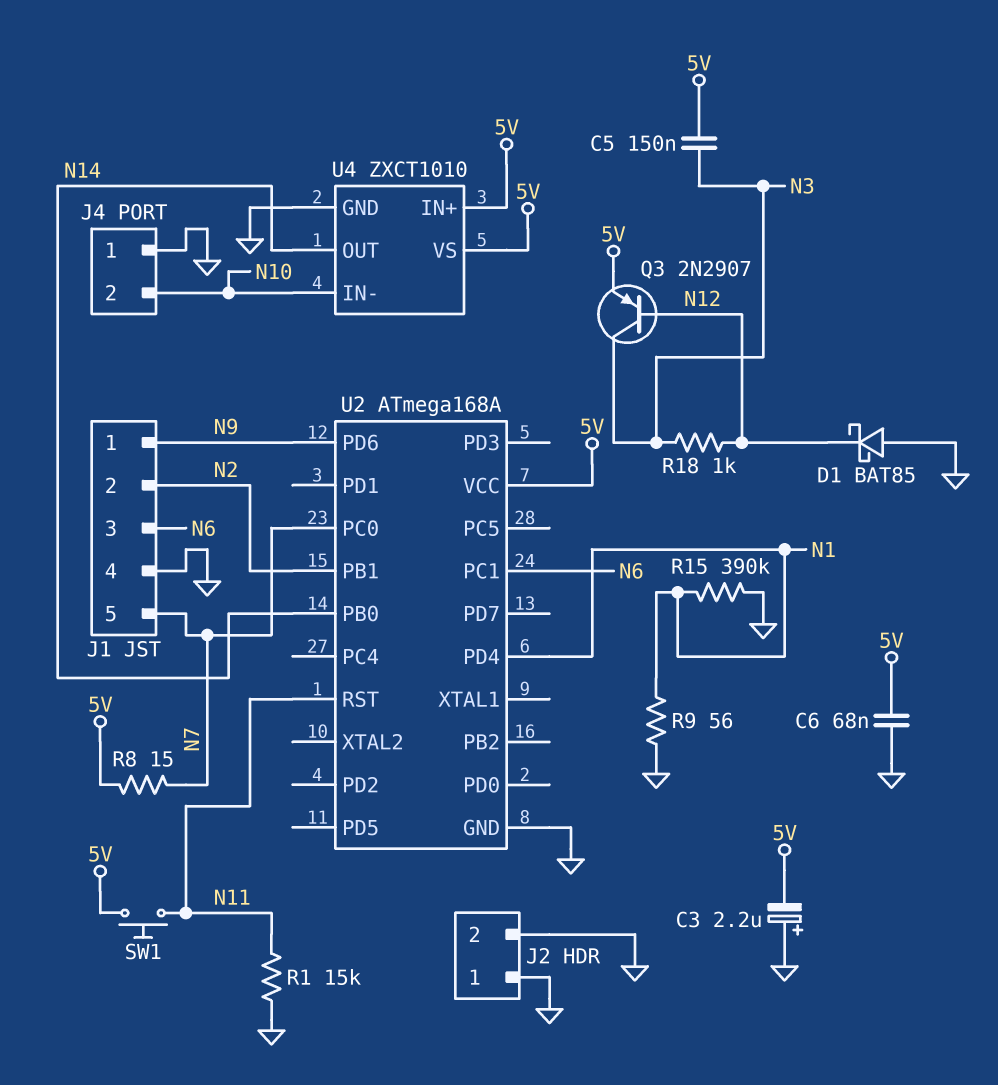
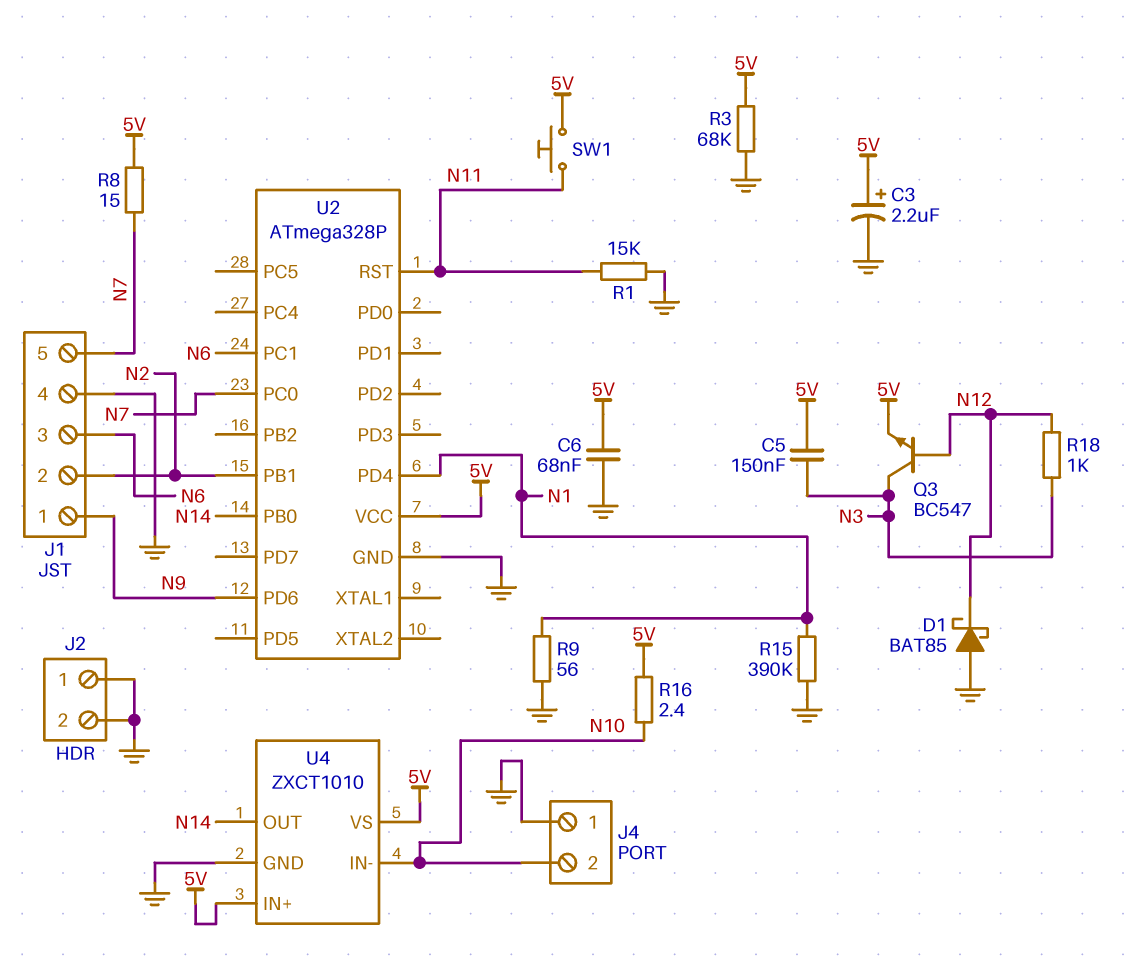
C3: 2.2uF (plus GND, minus 5V) -> 2.2uF (plus 5V, minus GND)
Q3: PNP 2N2907 (B N12, C N3, E 5V) -> NPN BC547 (B N12, C N3, E 5V)
R3: none -> 68k (5V, GND)
R16: none -> 2.4 (5V, N10)
U2: ATmega168A -> ATmega328P

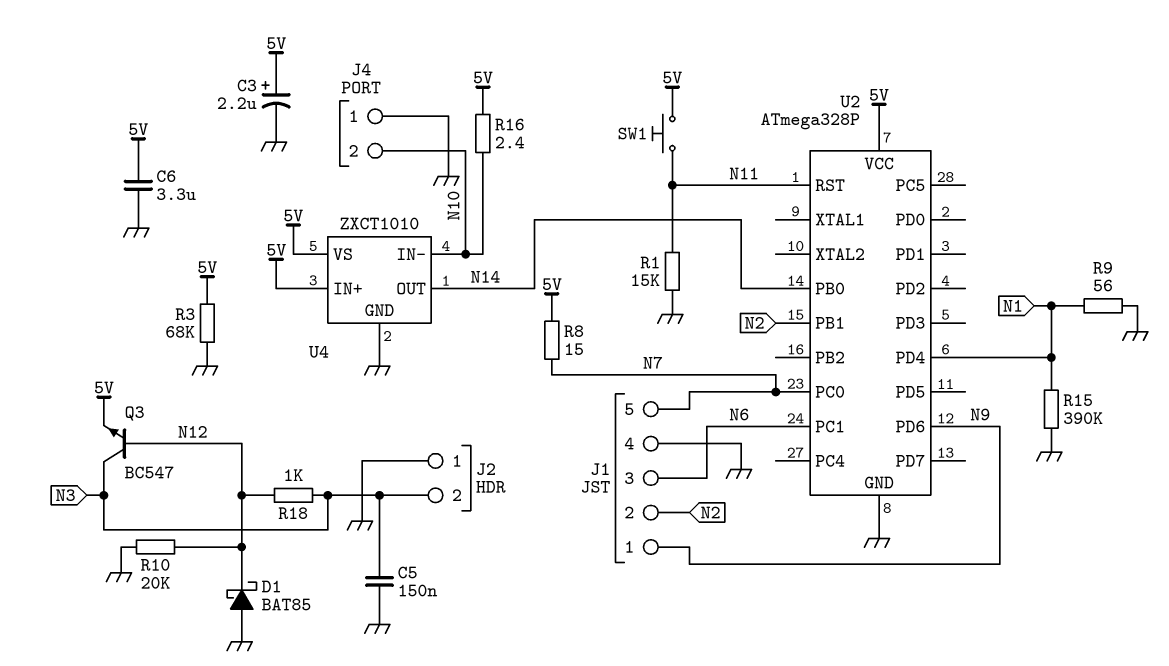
C5: 150nF (5V, N3) -> 150nF (GND, N3)
C6: 68nF (5V, GND) -> 3.3uF (5V, GND)
J2 pin 2: GND -> N3
R10: none -> 20k (GND, N12)

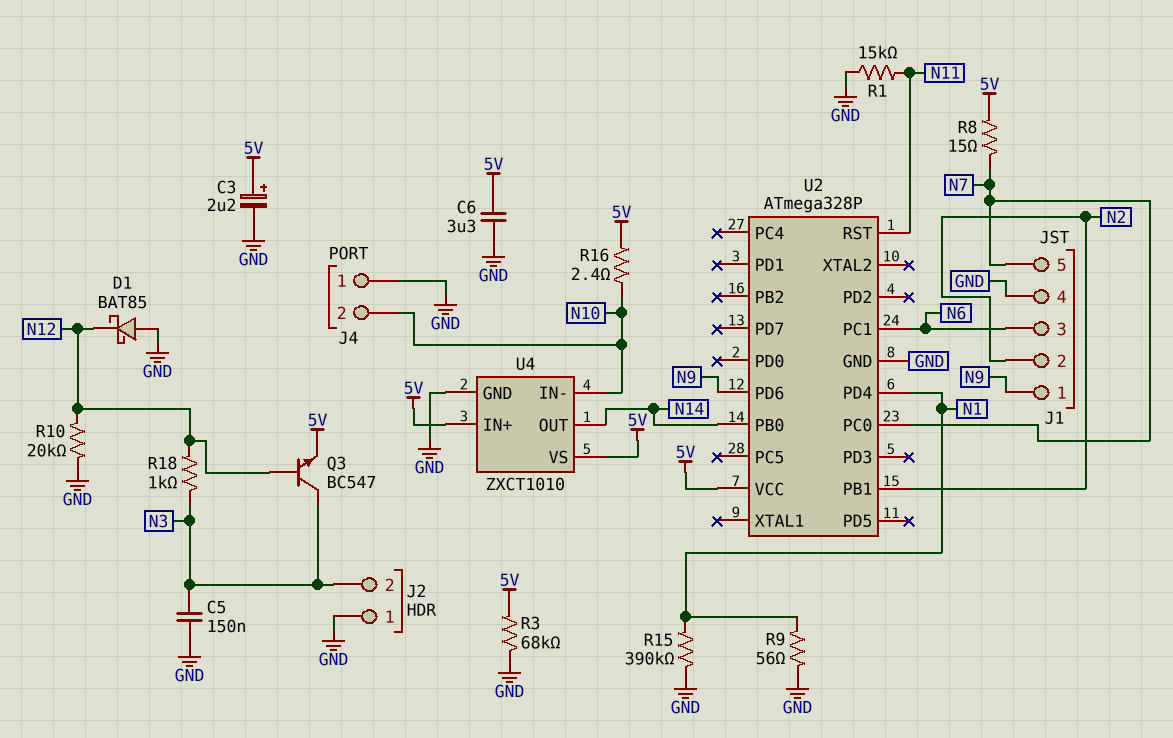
SW1: button (5V, N11) -> none

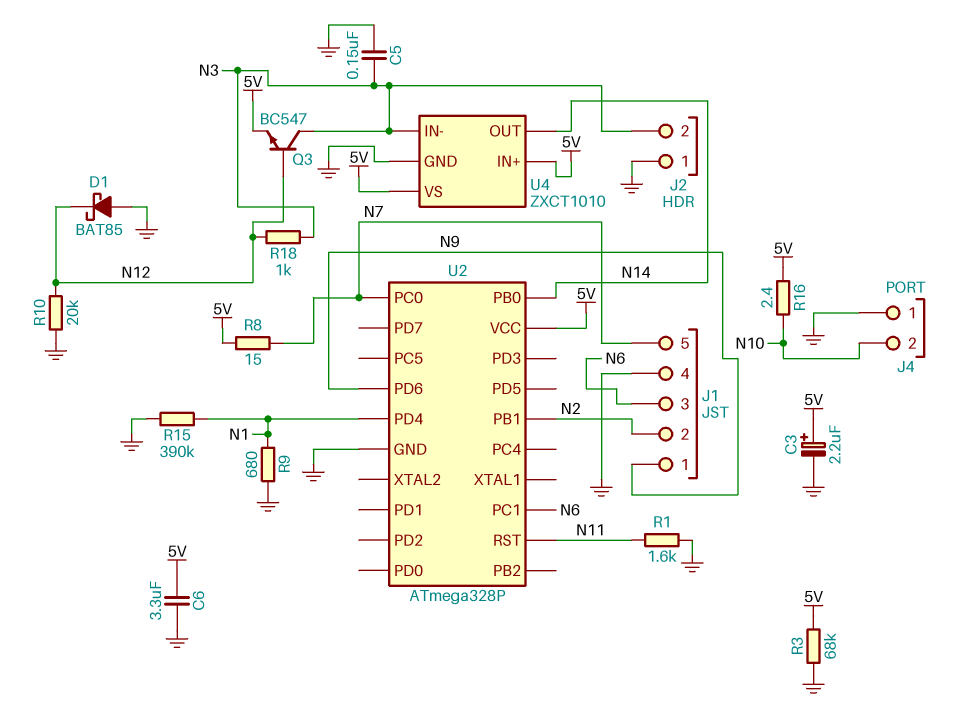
R1: 15k (GND, N11) -> 1.6k (GND, N11)
R9: 56 (GND, N1) -> 680 (GND, N1)
U4 pin IN-: N10 -> N3

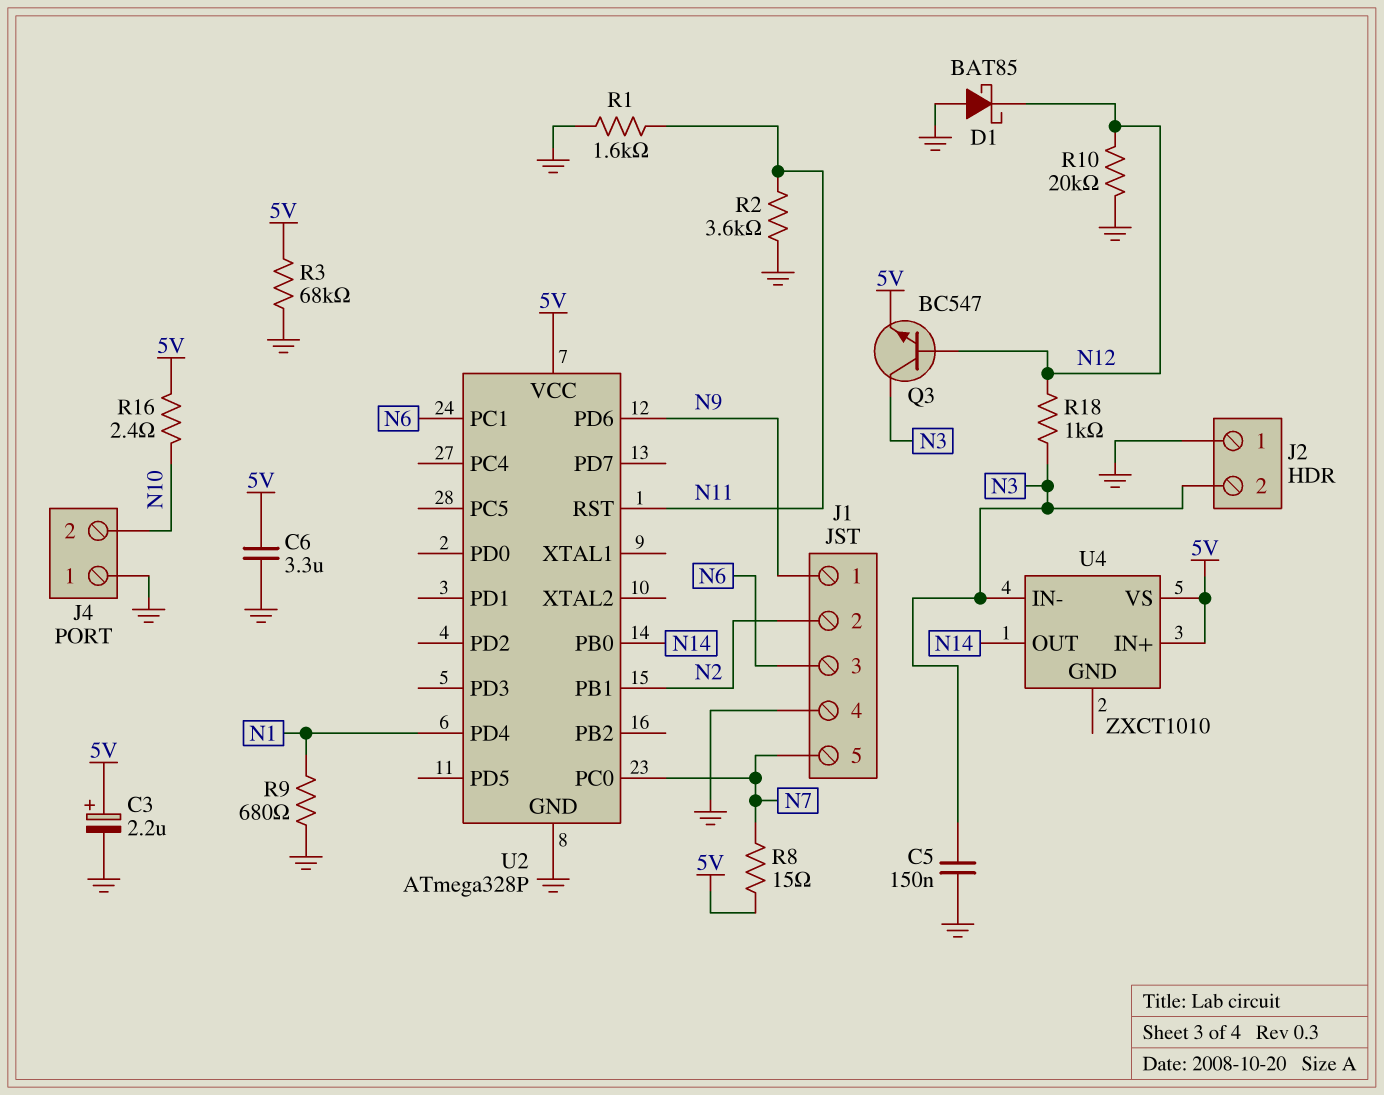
R2: none -> 3.6k (GND, N11)
R15: 390k (GND, N1) -> none
U4 pin GND: GND -> none

